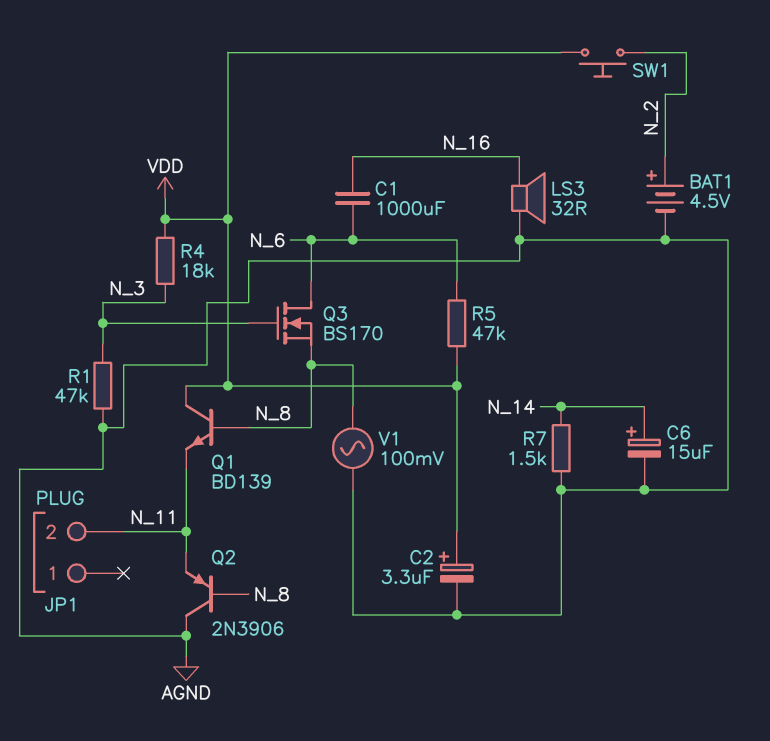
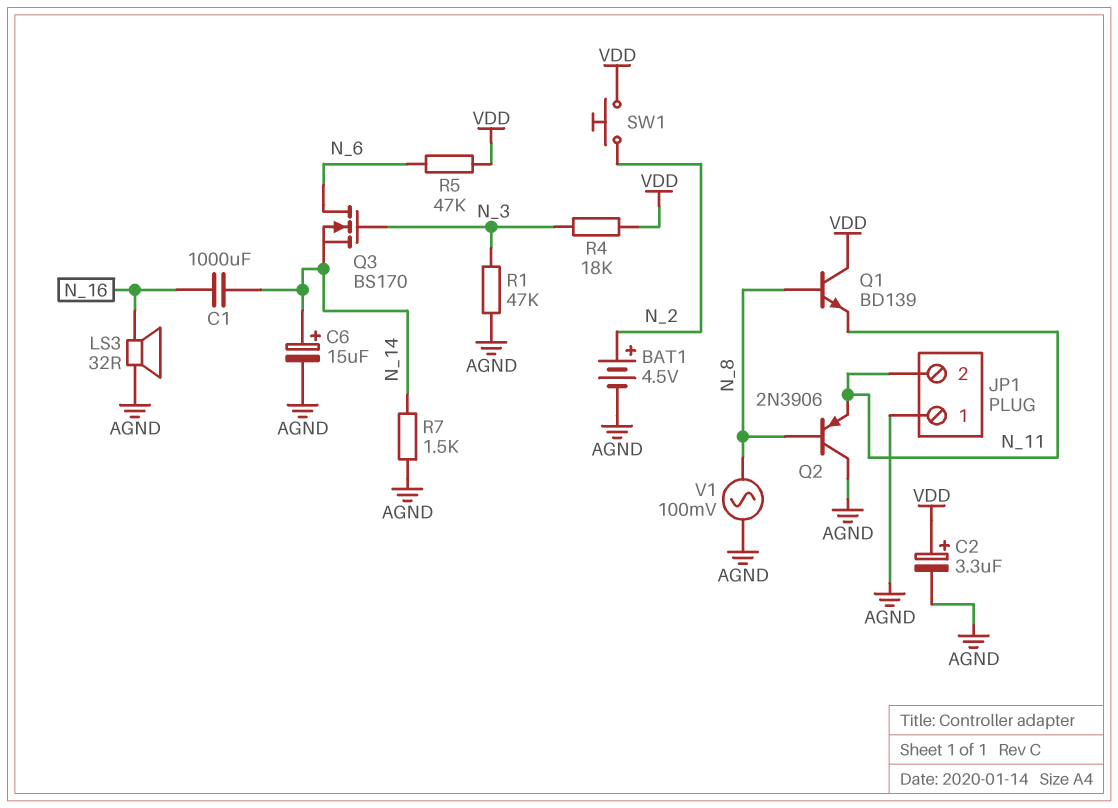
C1: 1000uF (N_6, N_16) -> 1000uF (N_14, N_16)
JP1 pin 1: none -> AGND
Q3: NMOS BS170 (G N_3, D N_6, S N_8) -> NMOS BS170 (G N_3, D N_6, S N_14)

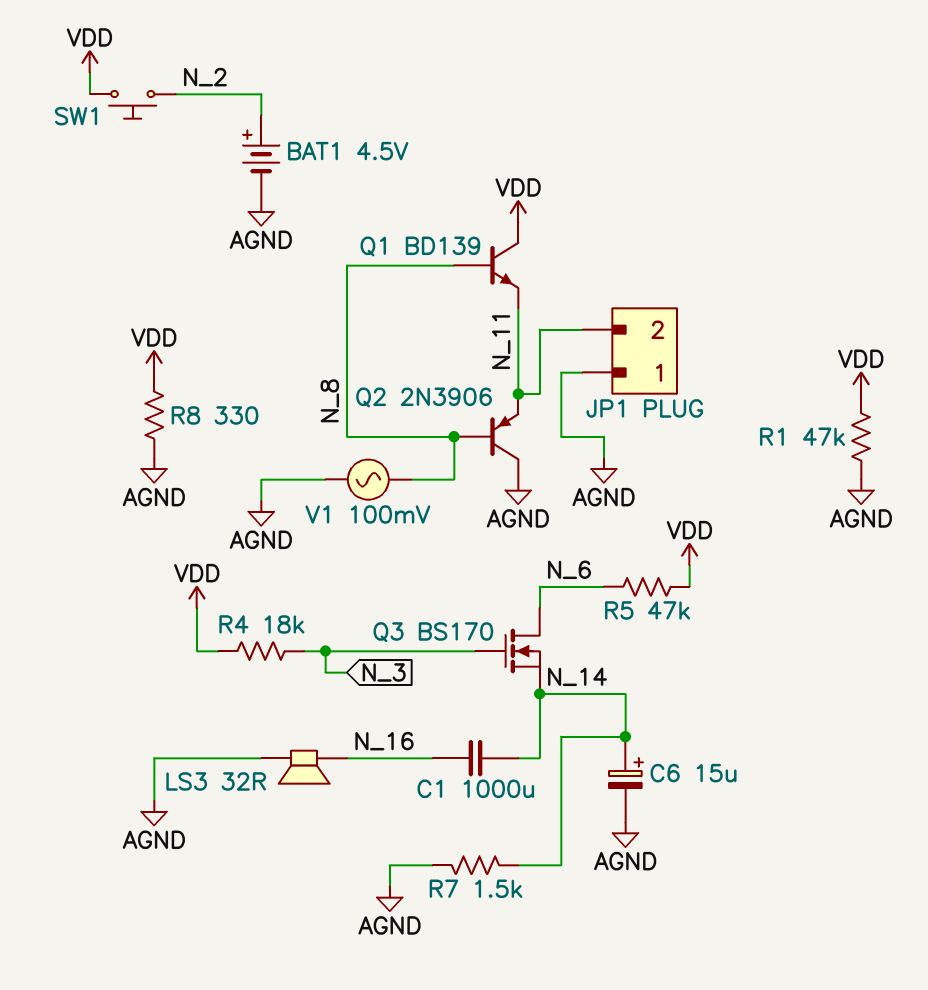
C2: 3.3uF (plus VDD, minus AGND) -> none
R1: 47k (AGND, N_3) -> 47k (AGND, VDD)
R8: none -> 330 (AGND, VDD)

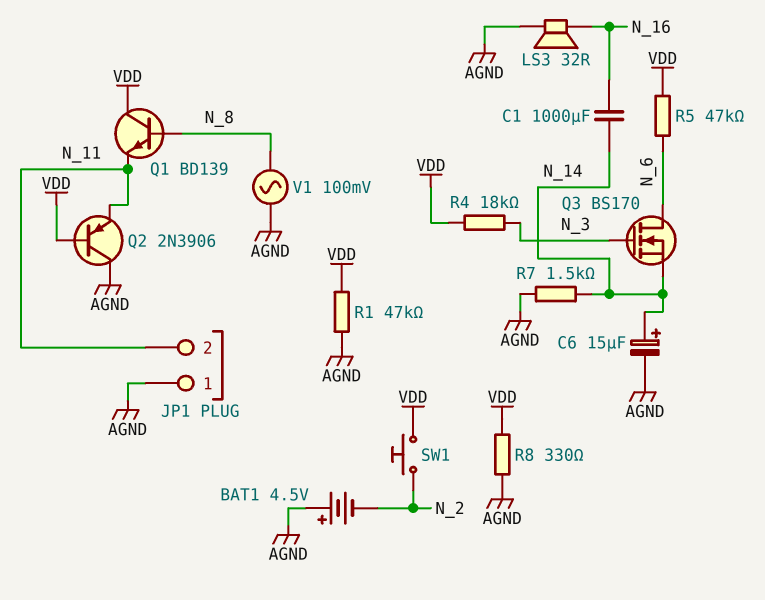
BAT1: 4.5V (plus N_2, minus AGND) -> 4.5V (plus AGND, minus N_2)
Q2: PNP 2N3906 (B N_8, C AGND, E N_11) -> PNP 2N3906 (B VDD, C AGND, E N_11)

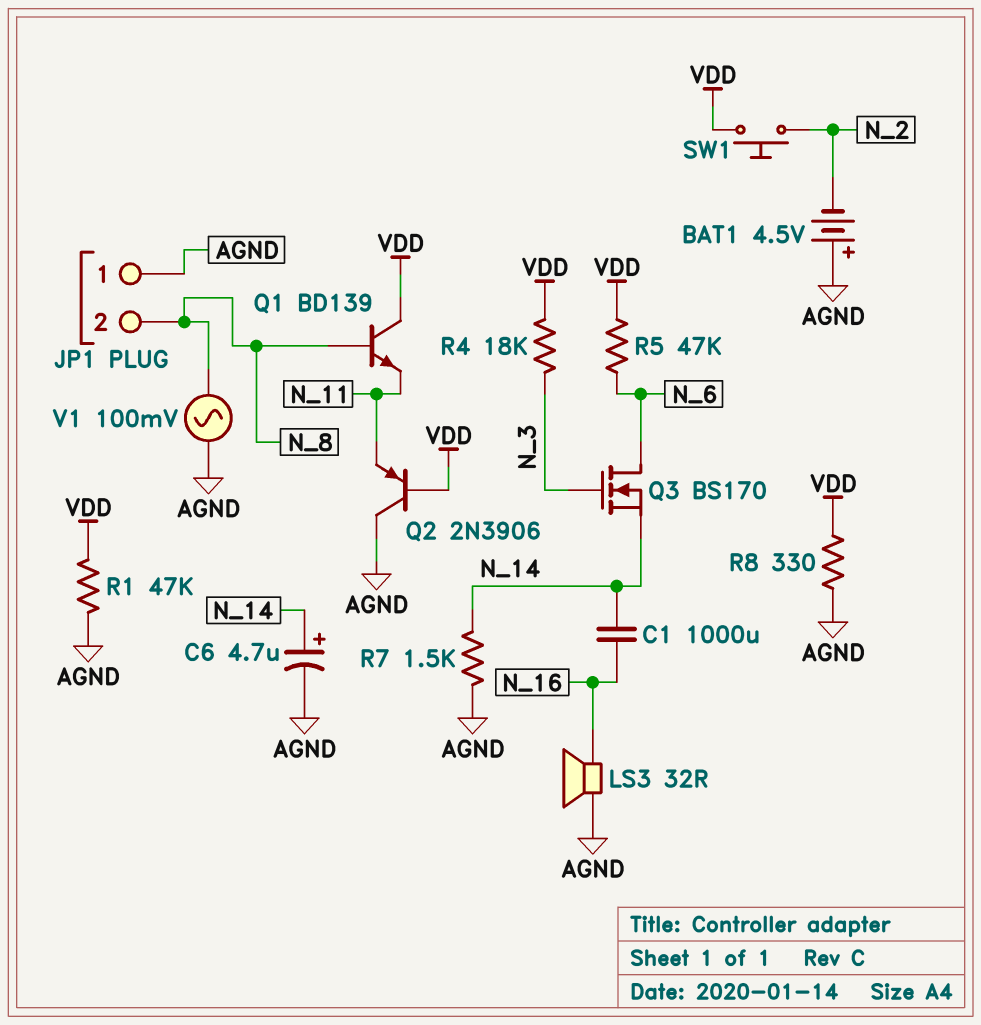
C6: 15uF (plus N_14, minus AGND) -> 4.7uF (plus N_14, minus AGND)
JP1 pin 2: N_11 -> N_8

